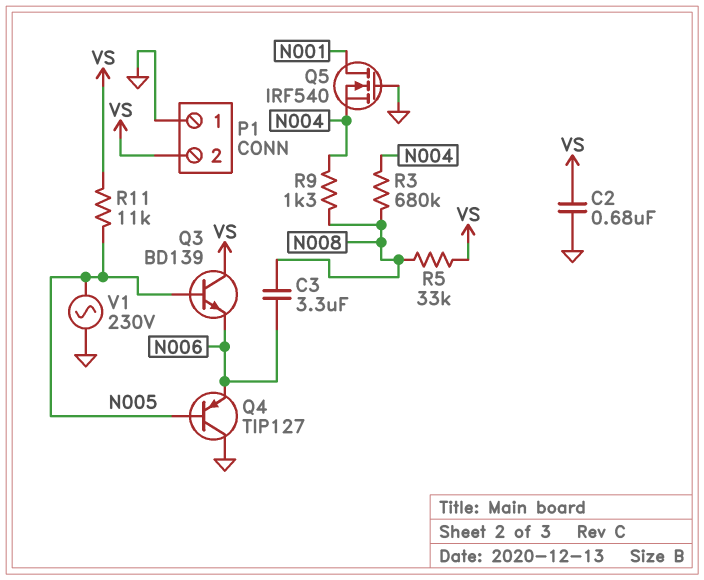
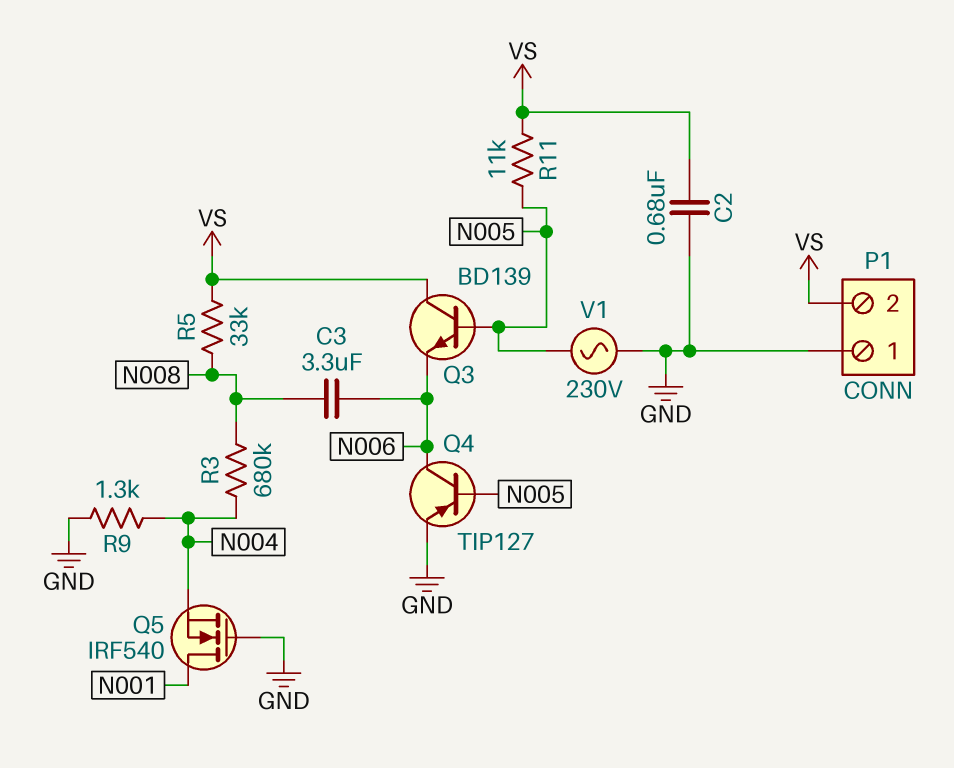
Q4: PNP TIP127 (B N005, C GND, E N006) -> PNP TIP127 (B N005, C N006, E GND)
R9: 1.3k (N004, N008) -> 1.3k (GND, N004)

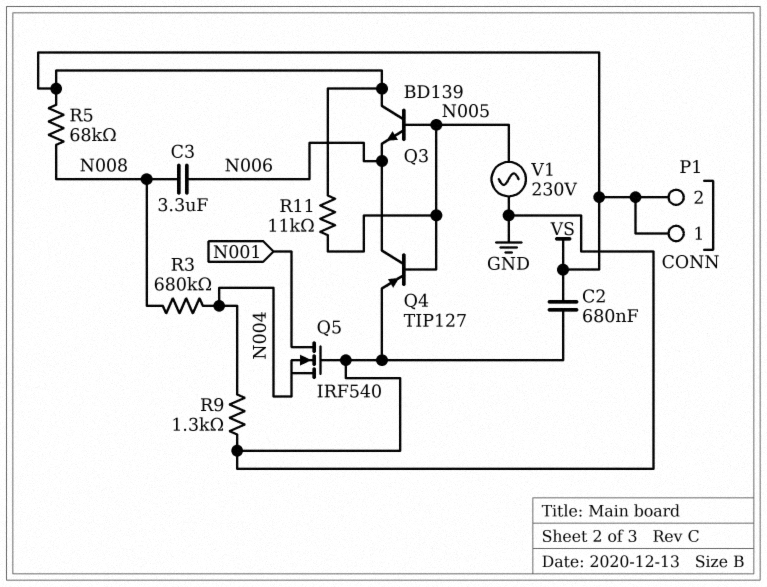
P1 pin 1: GND -> VS
R5: 33k (N008, VS) -> 68k (N008, VS)

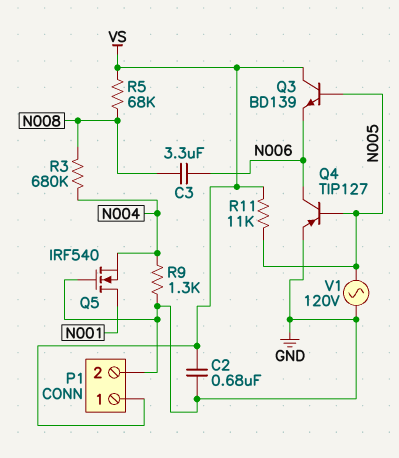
P1 pin 2: VS -> GND
V1: AC 230V (GND, N005) -> AC 120V (GND, N005)

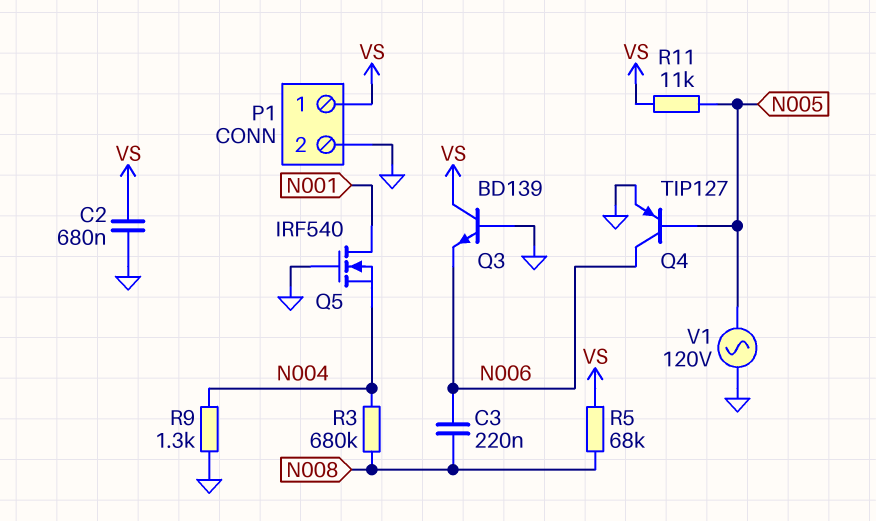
C3: 3.3uF (N006, N008) -> 220nF (N006, N008)
Q3: NPN BD139 (B N005, C VS, E N006) -> NPN BD139 (B GND, C VS, E N006)

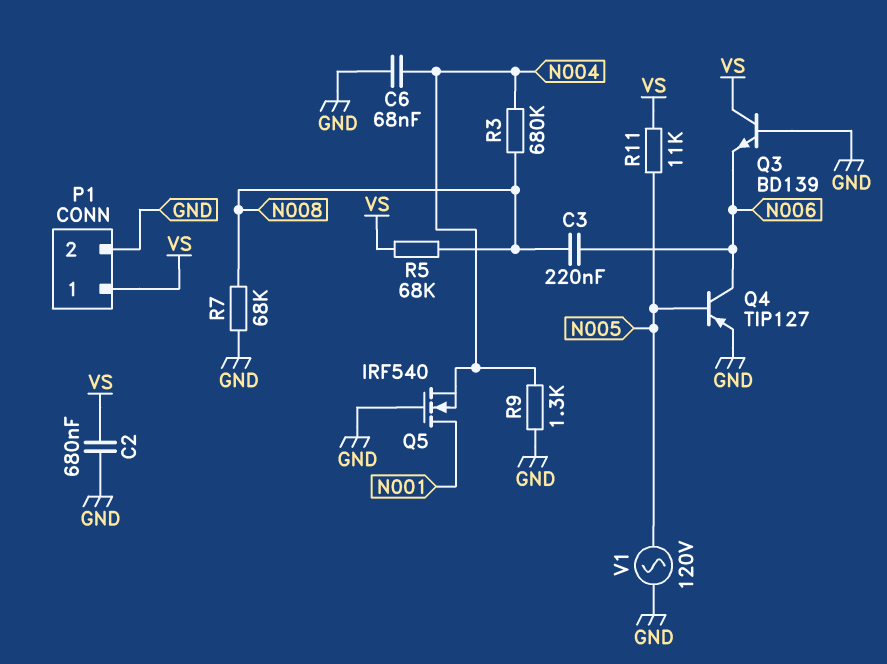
C6: none -> 68nF (GND, N004)
R7: none -> 68k (GND, N008)

